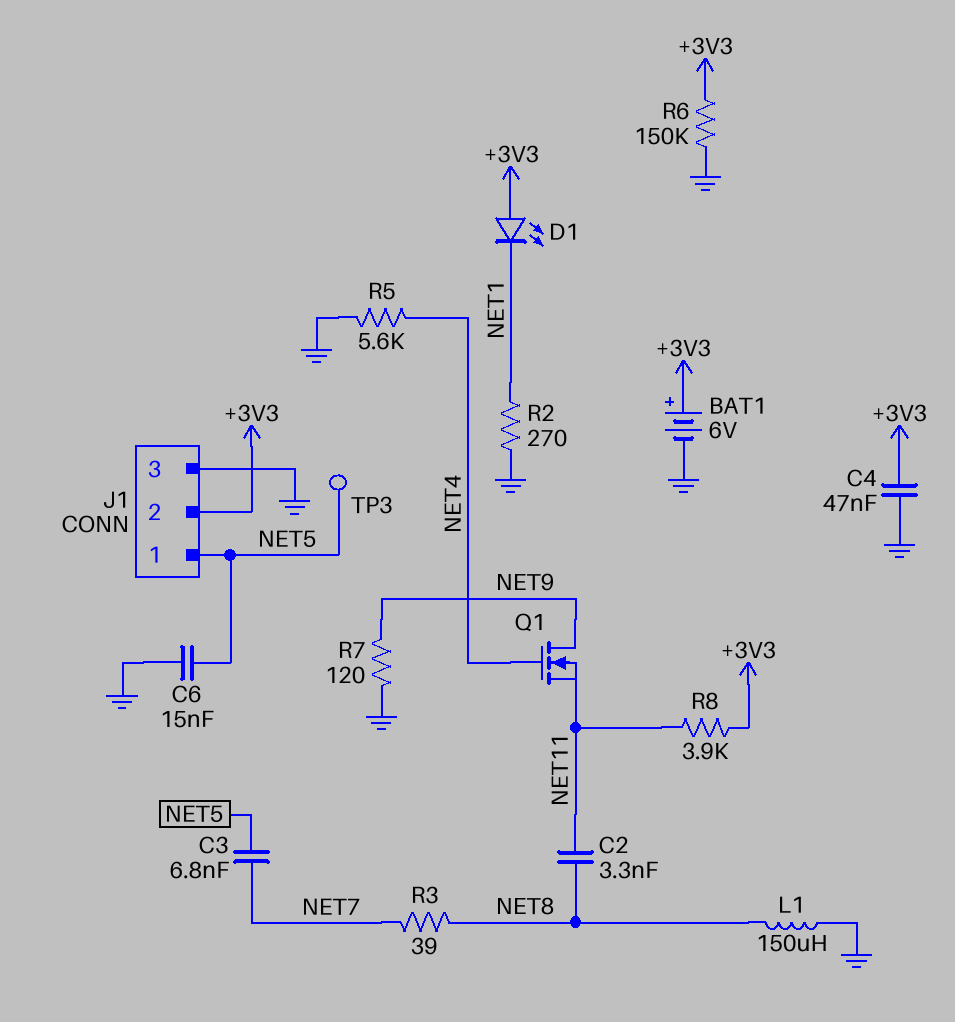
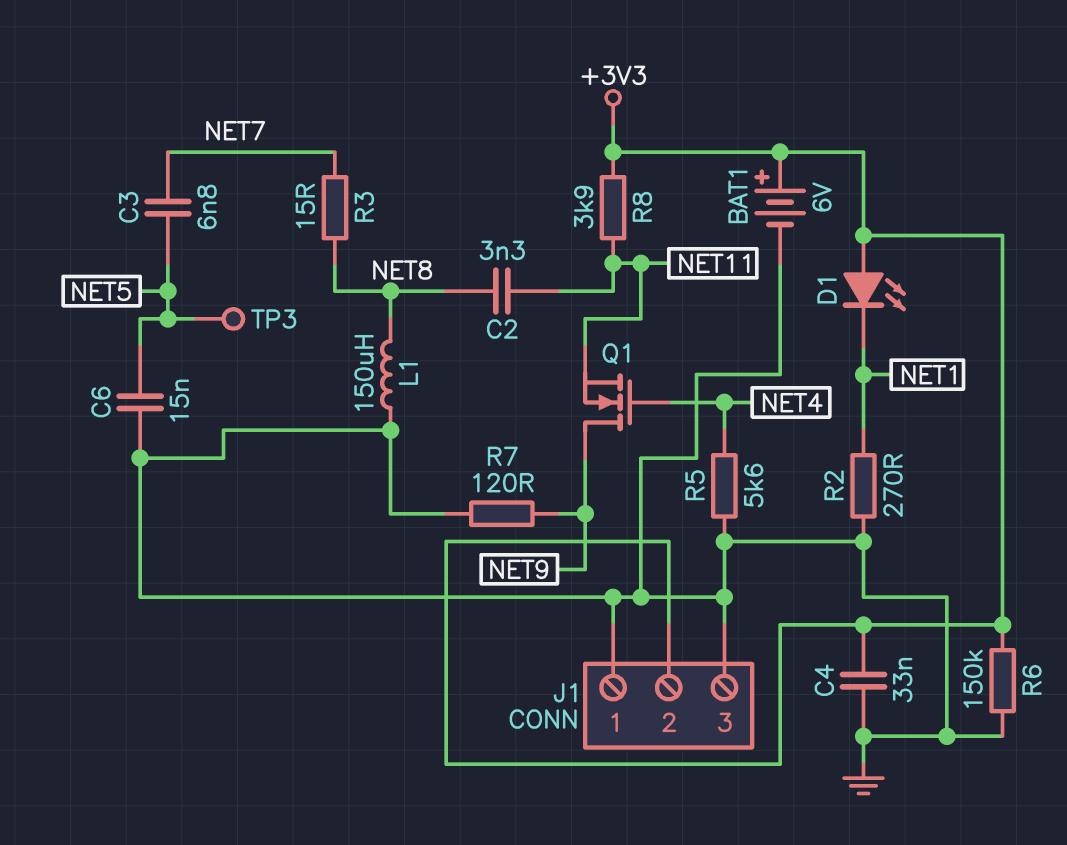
C4: 47nF (+3V3, GND) -> 33nF (+3V3, GND)
J1 pin 1: NET5 -> GND
R3: 39 (NET7, NET8) -> 15 (NET7, NET8)

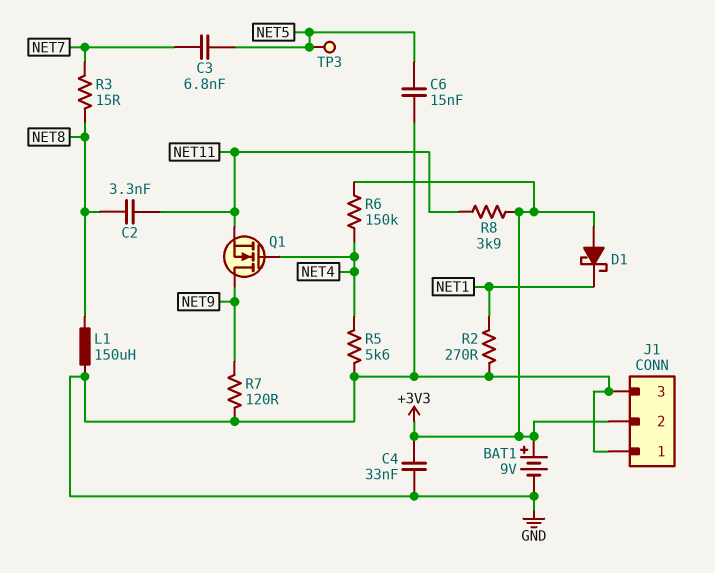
BAT1: 6V (plus +3V3, minus GND) -> 9V (plus +3V3, minus GND)
D1: LED (A +3V3, K NET1) -> schottky (A +3V3, K NET1)
R6: 150k (+3V3, GND) -> 150k (+3V3, NET4)

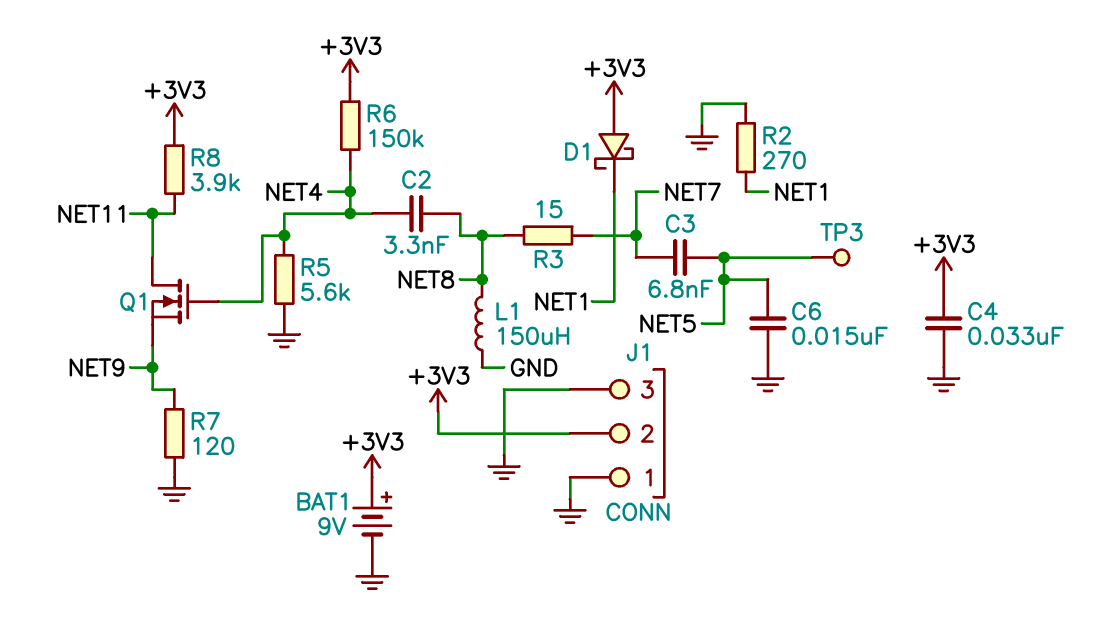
C2: 3.3nF (NET8, NET11) -> 3.3nF (NET4, NET8)
Q1: NMOS (G NET4, D NET9, S NET11) -> NMOS (G NET4, D NET11, S NET9)

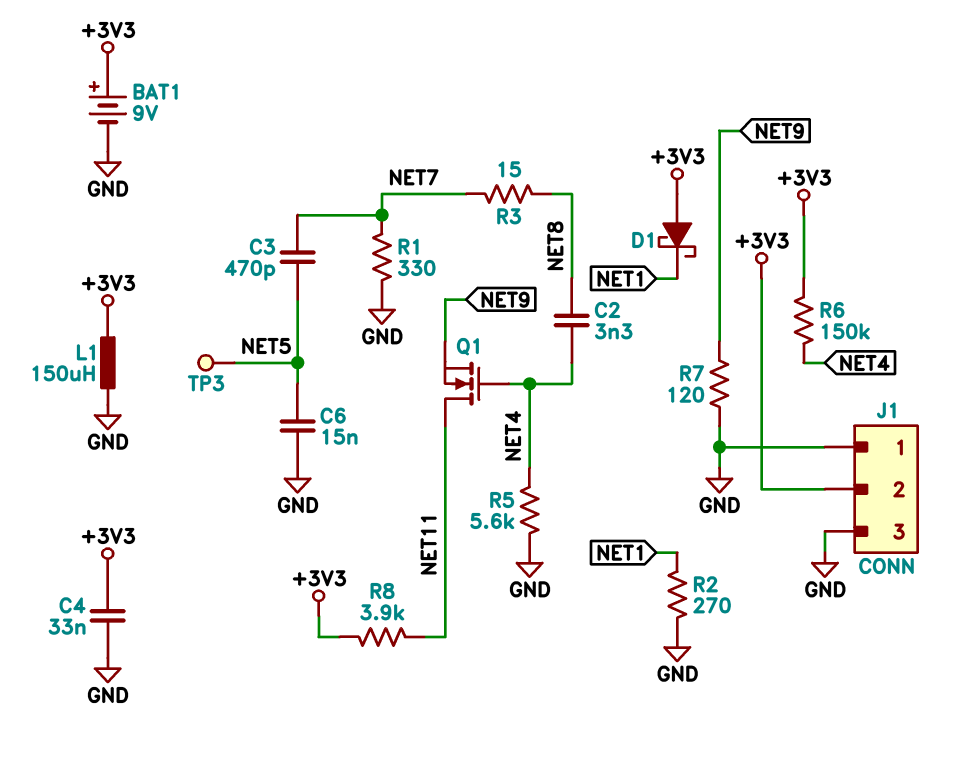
C3: 6.8nF (NET5, NET7) -> 470pF (NET5, NET7)
L1: 150uH (GND, NET8) -> 150uH (+3V3, GND)
R1: none -> 330 (GND, NET7)

